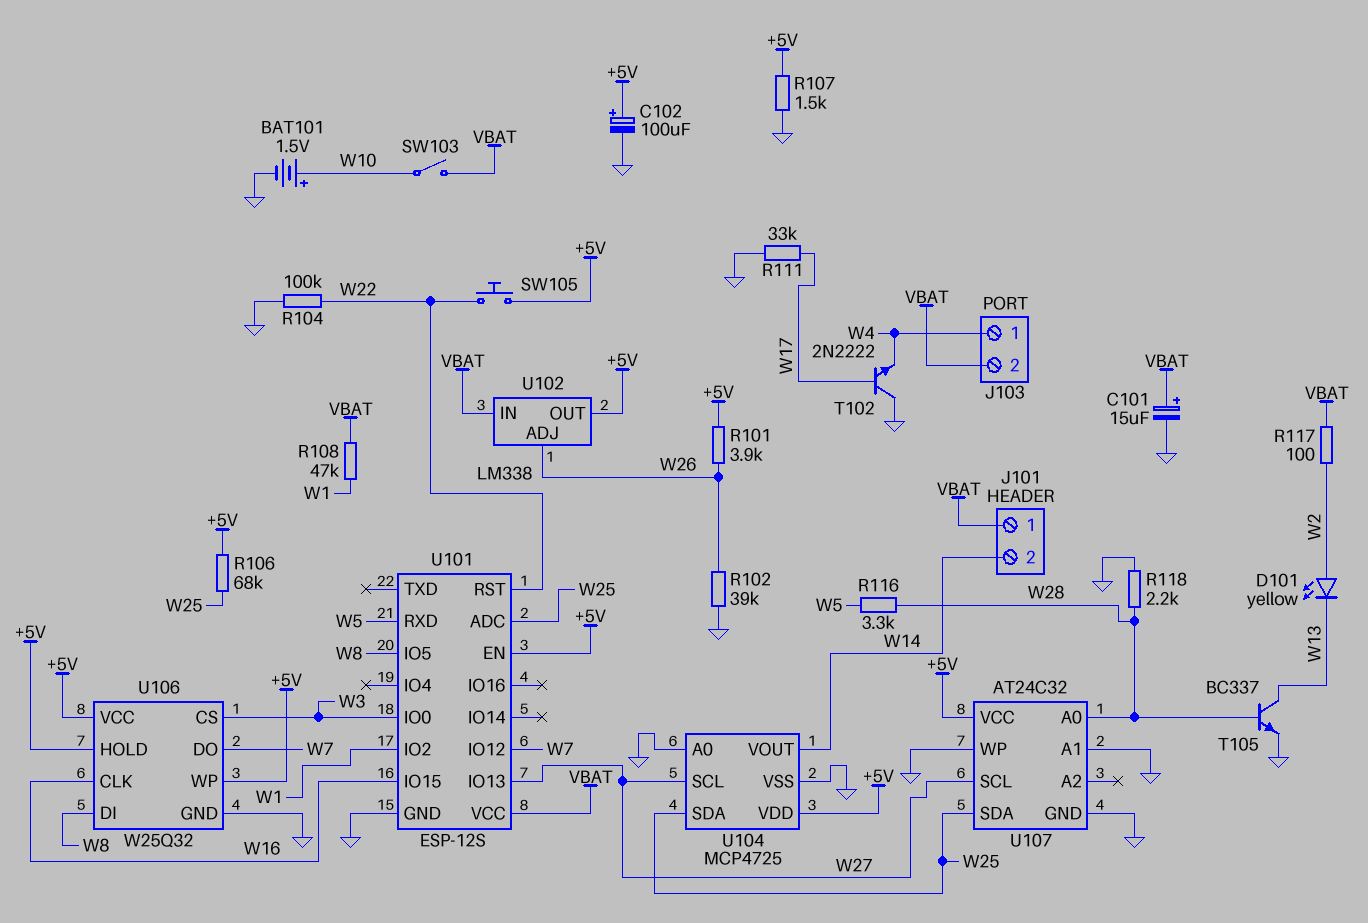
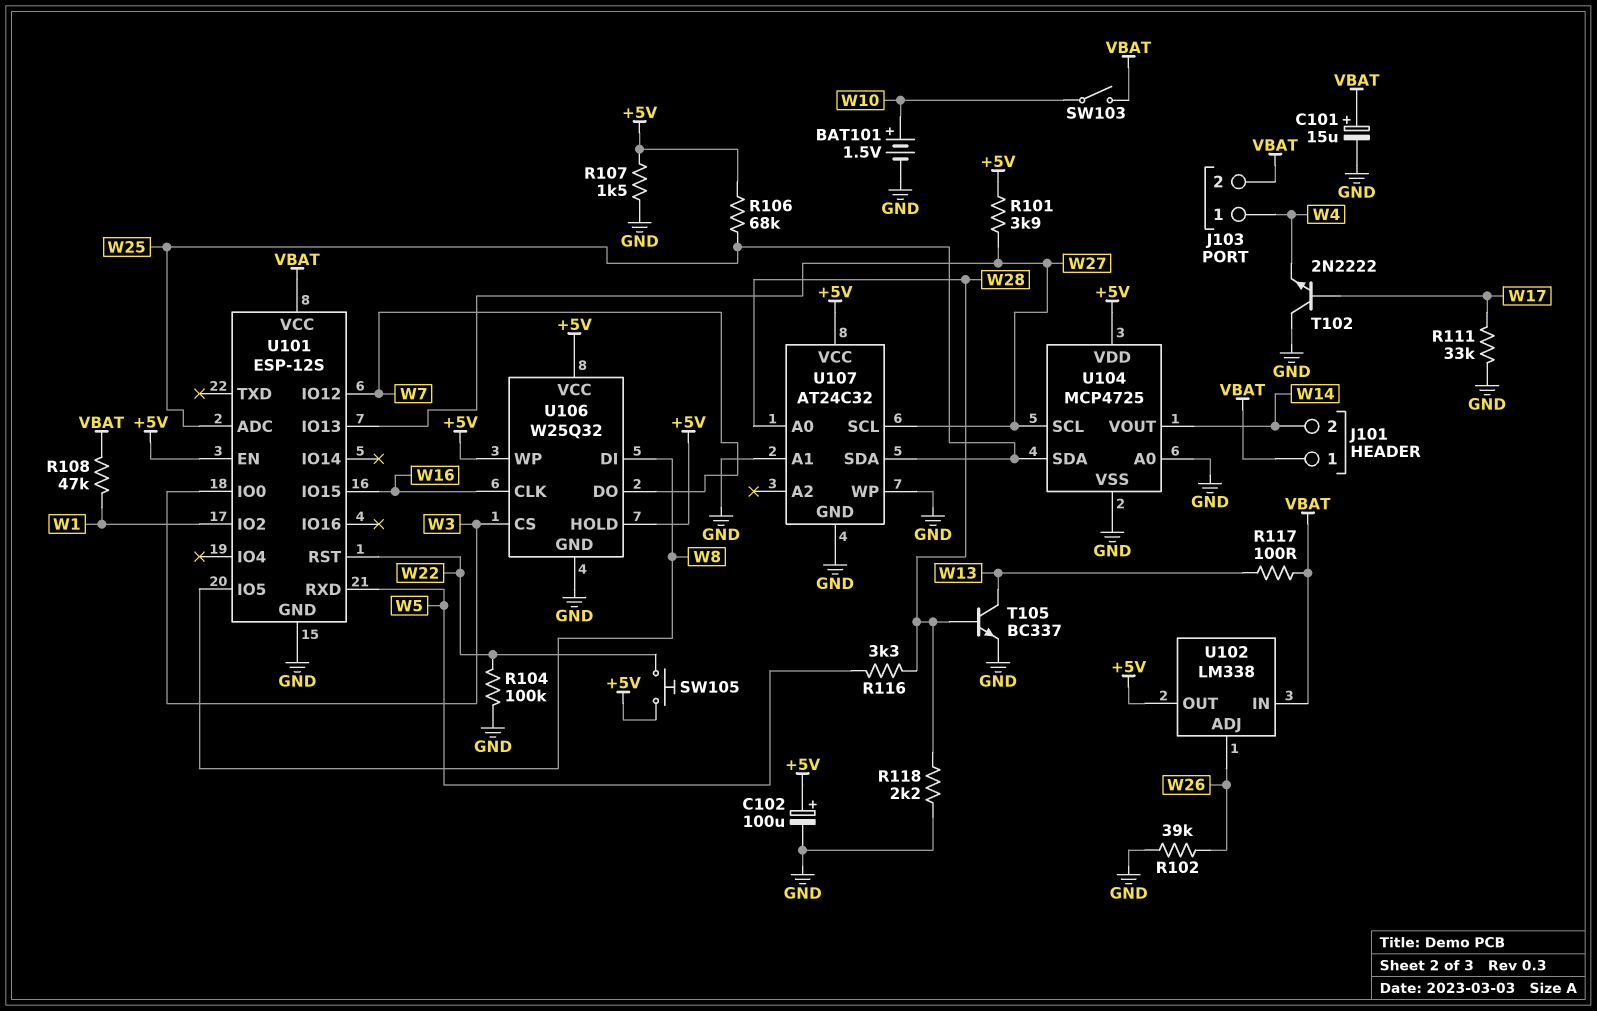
D101: LED yellow (A W2, K W13) -> none
R101: 3.9k (+5V, W26) -> 3.9k (+5V, W27)
R117: 100 (VBAT, W2) -> 100 (VBAT, W13)

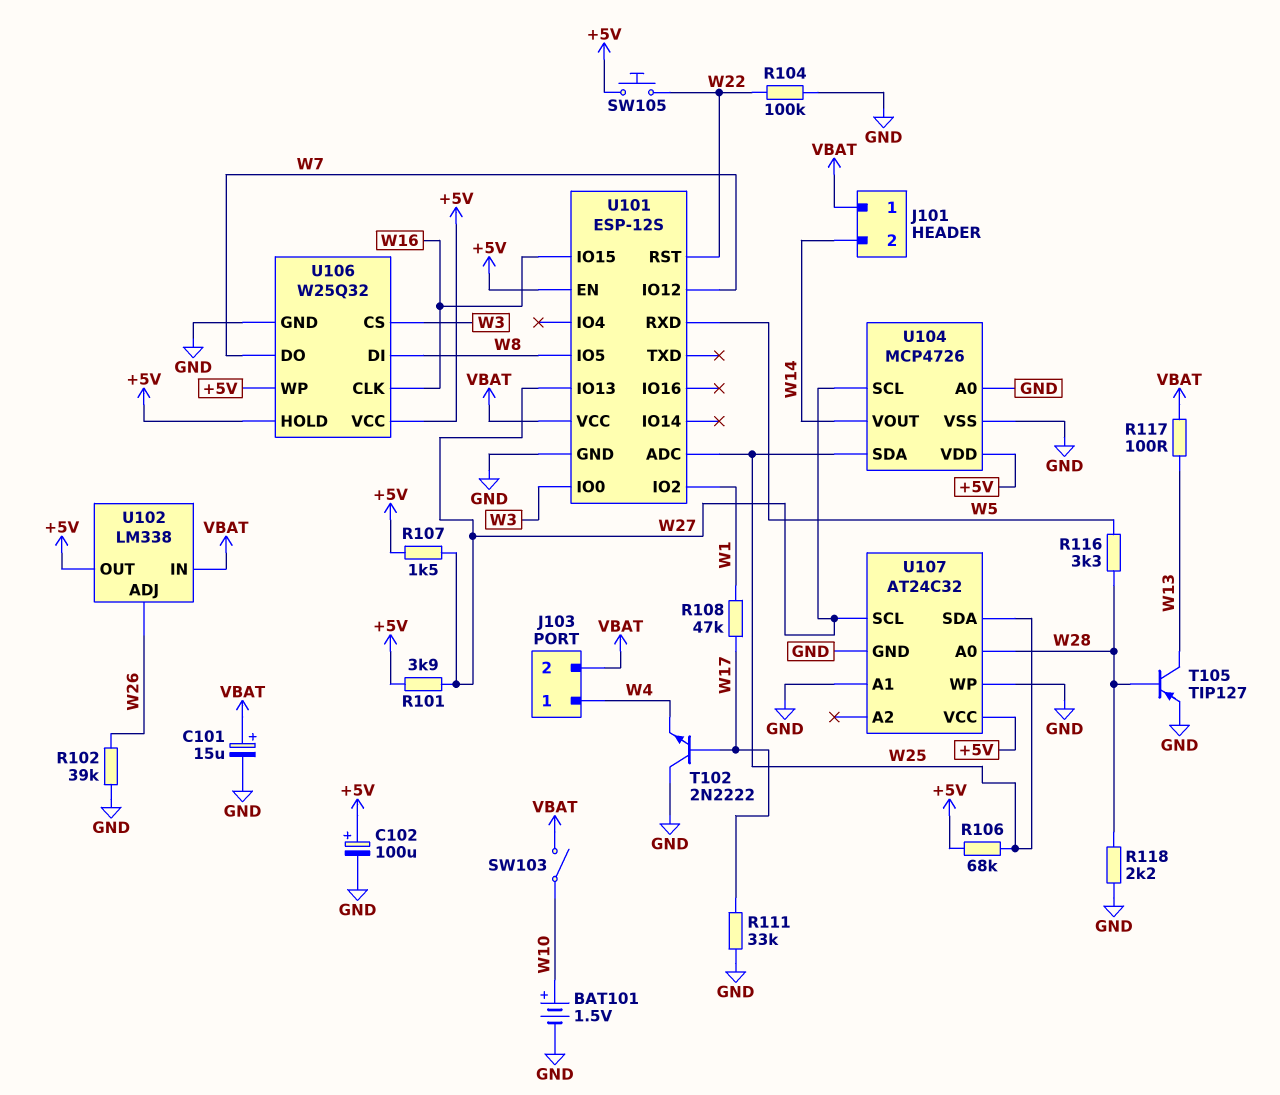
R107: 1.5k (+5V, GND) -> 1.5k (+5V, W27)
R108: 47k (VBAT, W1) -> 47k (W1, W17)
T105: NPN BC337 (B W28, C W13, E GND) -> PNP TIP127 (B W28, C W13, E GND)
U104: MCP4725 -> MCP4726

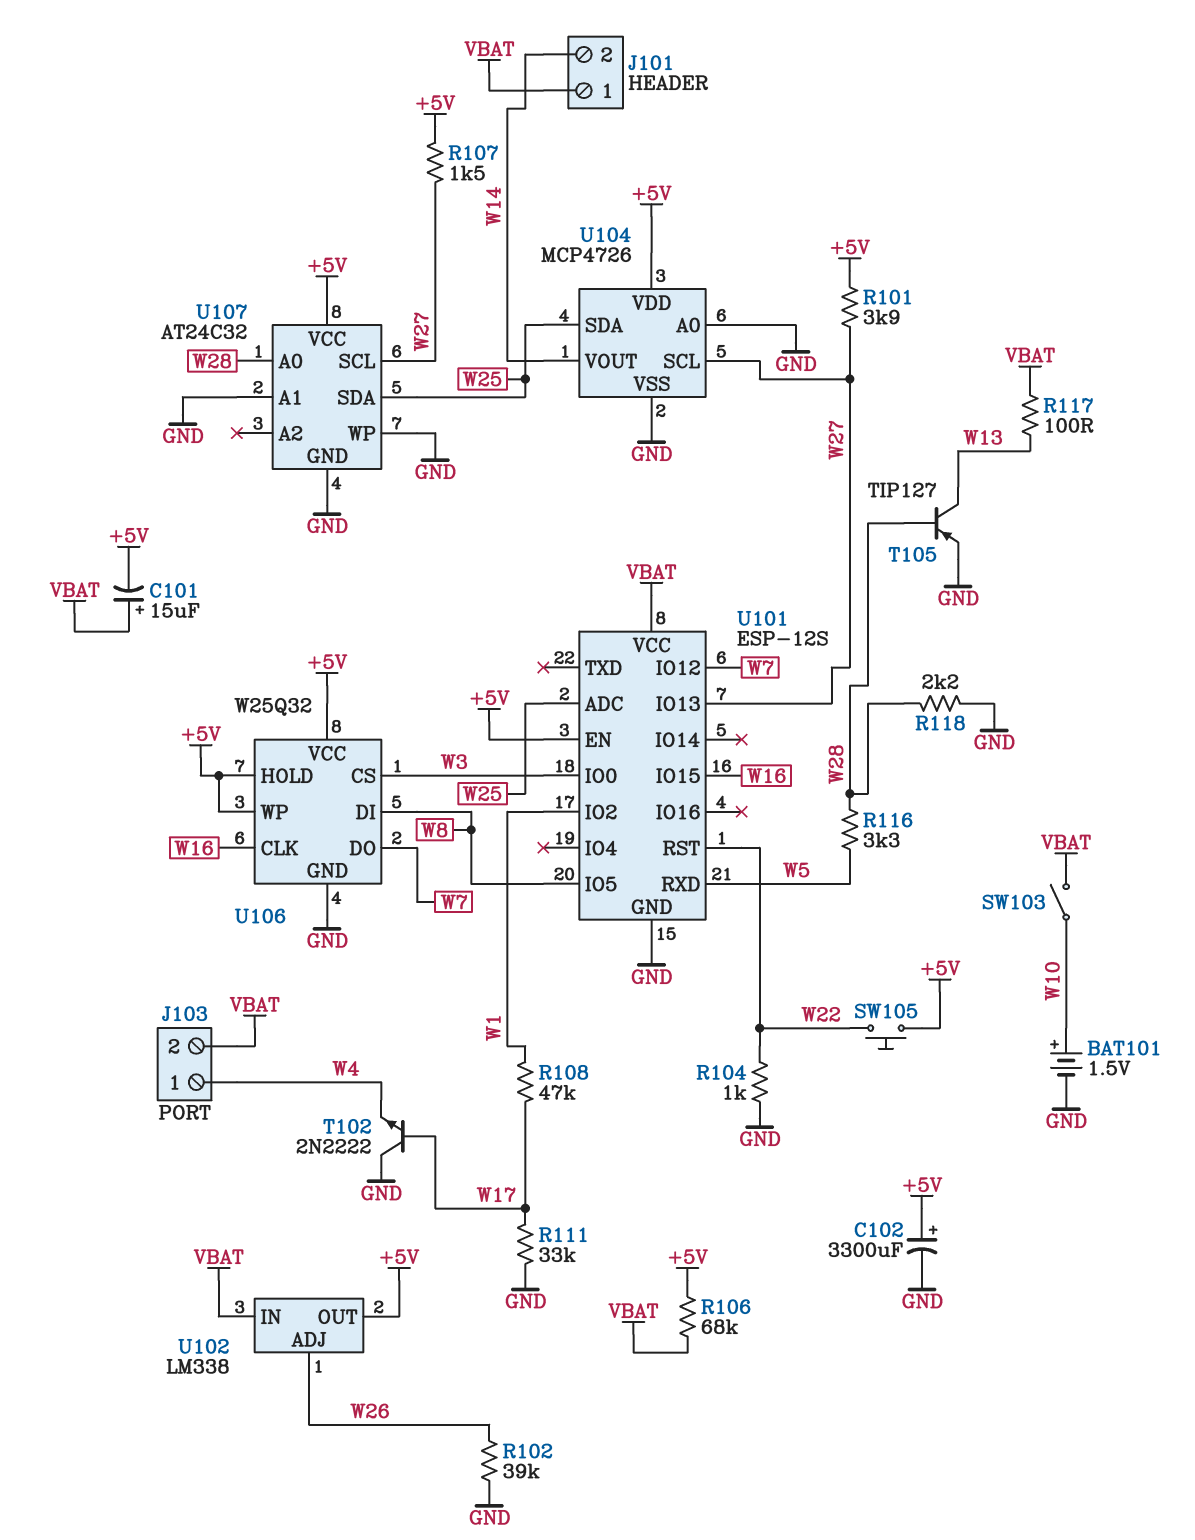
C101: 15uF (plus VBAT, minus GND) -> 15uF (plus VBAT, minus +5V)
C102: 100uF (plus +5V, minus GND) -> 3300uF (plus +5V, minus GND)
R104: 100k (GND, W22) -> 1k (GND, W22)
R106: 68k (+5V, W25) -> 68k (+5V, VBAT)

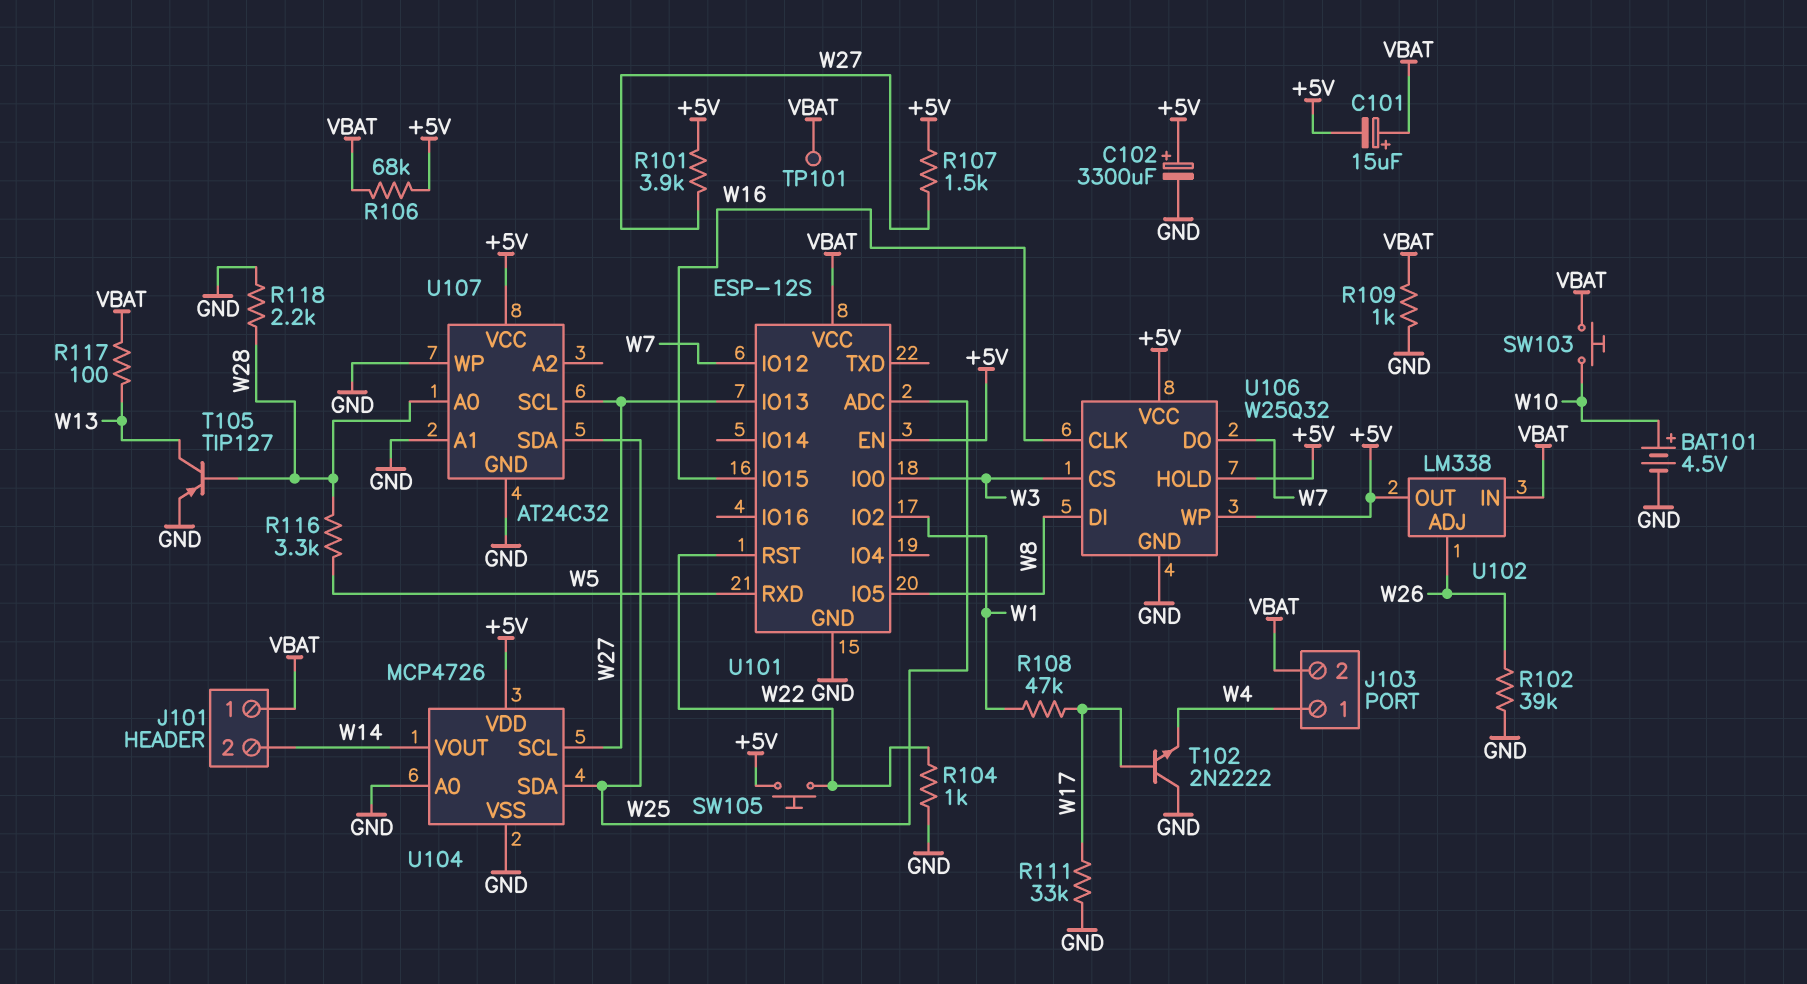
BAT101: 1.5V (plus W10, minus GND) -> 4.5V (plus W10, minus GND)
R109: none -> 1k (GND, VBAT)
SW103: switch (VBAT, W10) -> button (VBAT, W10)
TP101: none -> test point (VBAT)

